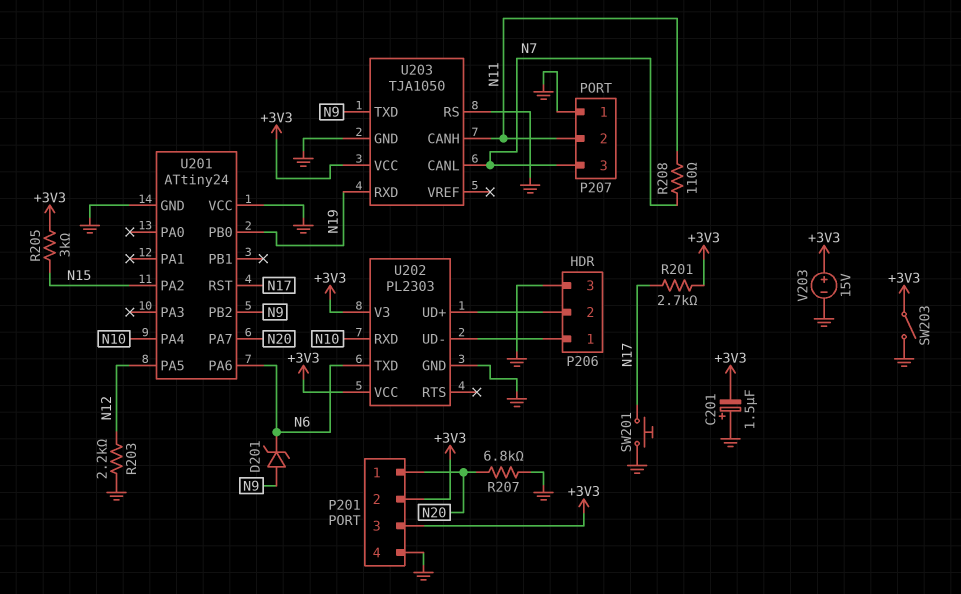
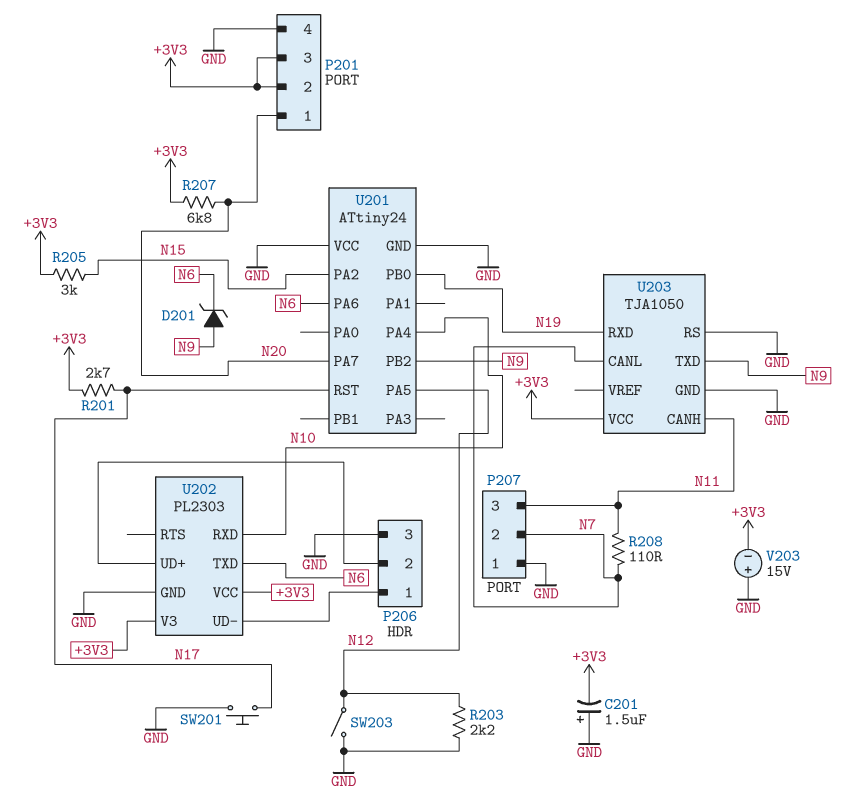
P207 pin 2: N11 -> N7
P207 pin 3: N7 -> N11
R207: 6.8k (GND, N20) -> 6.8k (+3V3, N20)
SW203: switch (+3V3, GND) -> switch (GND, N12)
V203: 15V (plus +3V3, minus GND) -> 15V (plus GND, minus +3V3)

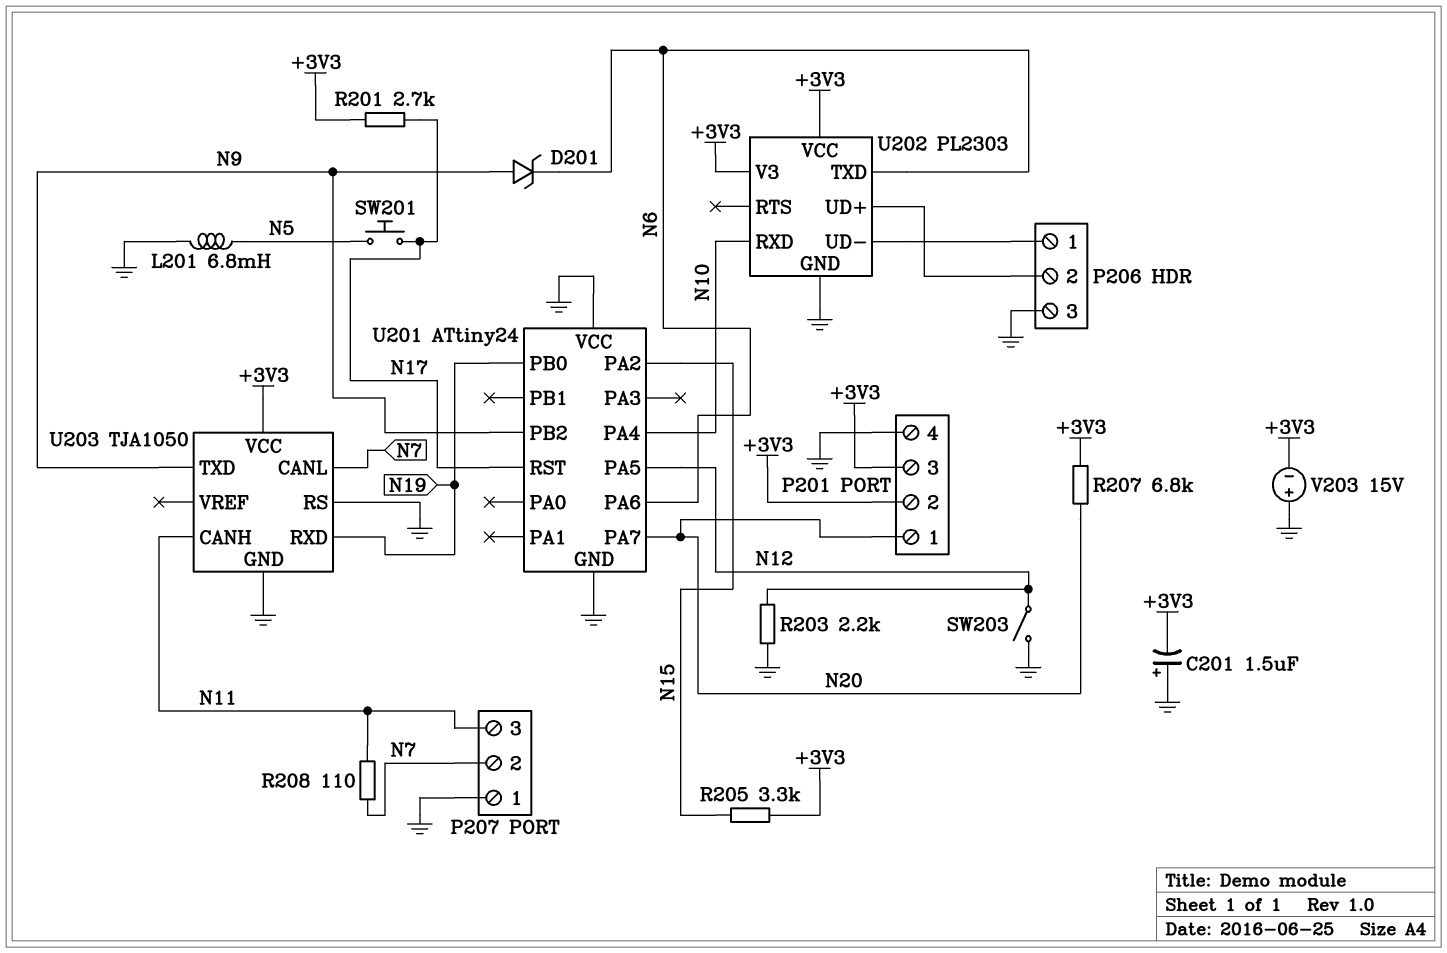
L201: none -> 6.8mH (GND, N5)
R205: 3k (+3V3, N15) -> 3.3k (+3V3, N15)
SW201: button (GND, N17) -> button (N5, N17)

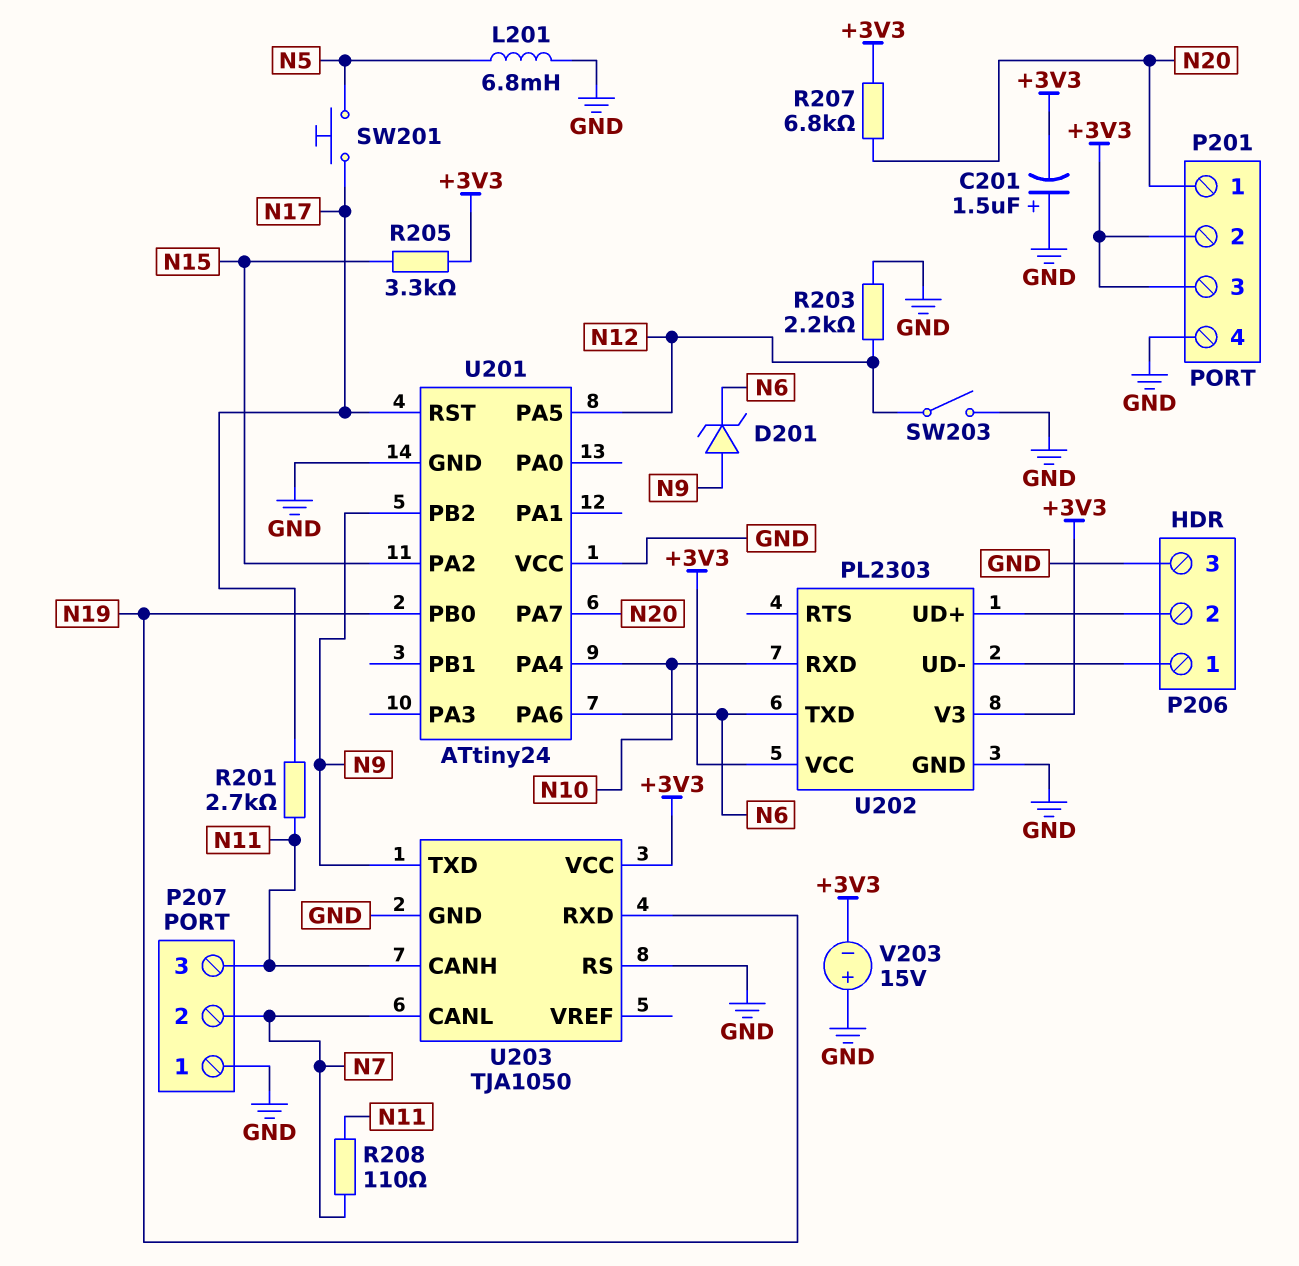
R201: 2.7k (+3V3, N17) -> 2.7k (N11, N17)

